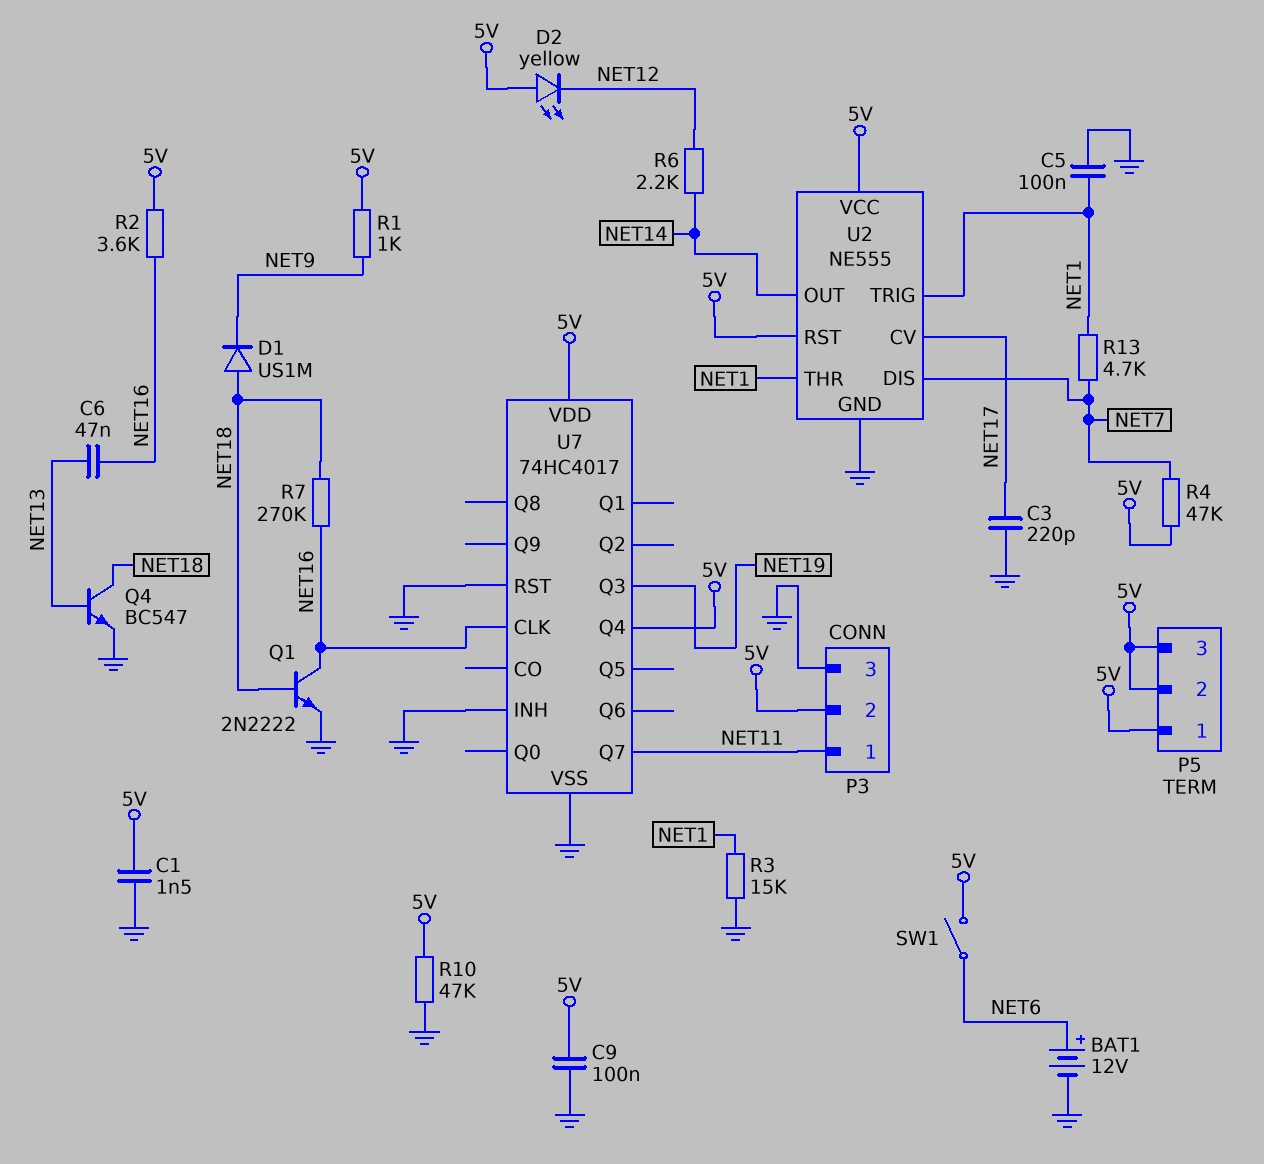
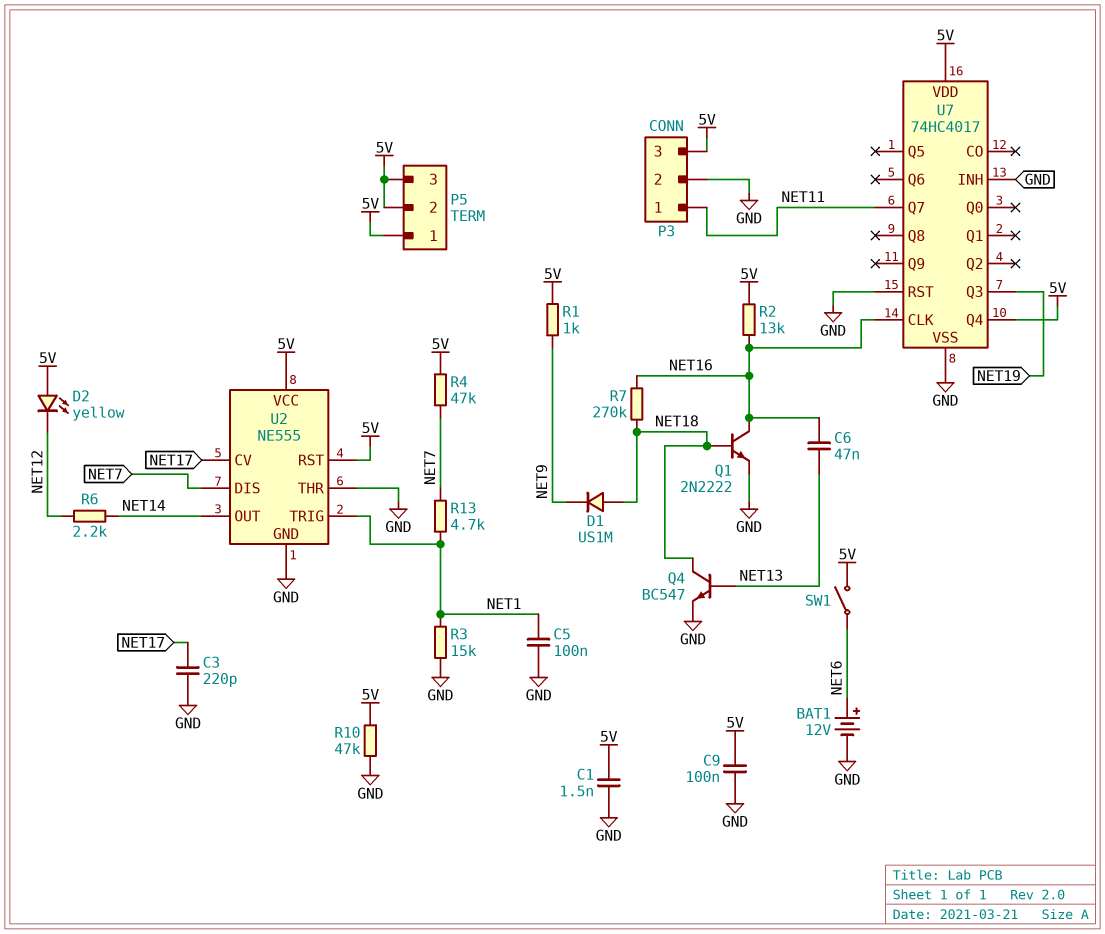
P3 pin 2: 5V -> GND
P3 pin 3: GND -> 5V
R2: 3.6k (5V, NET16) -> 13k (5V, NET16)
U2 pin THR: NET1 -> GND

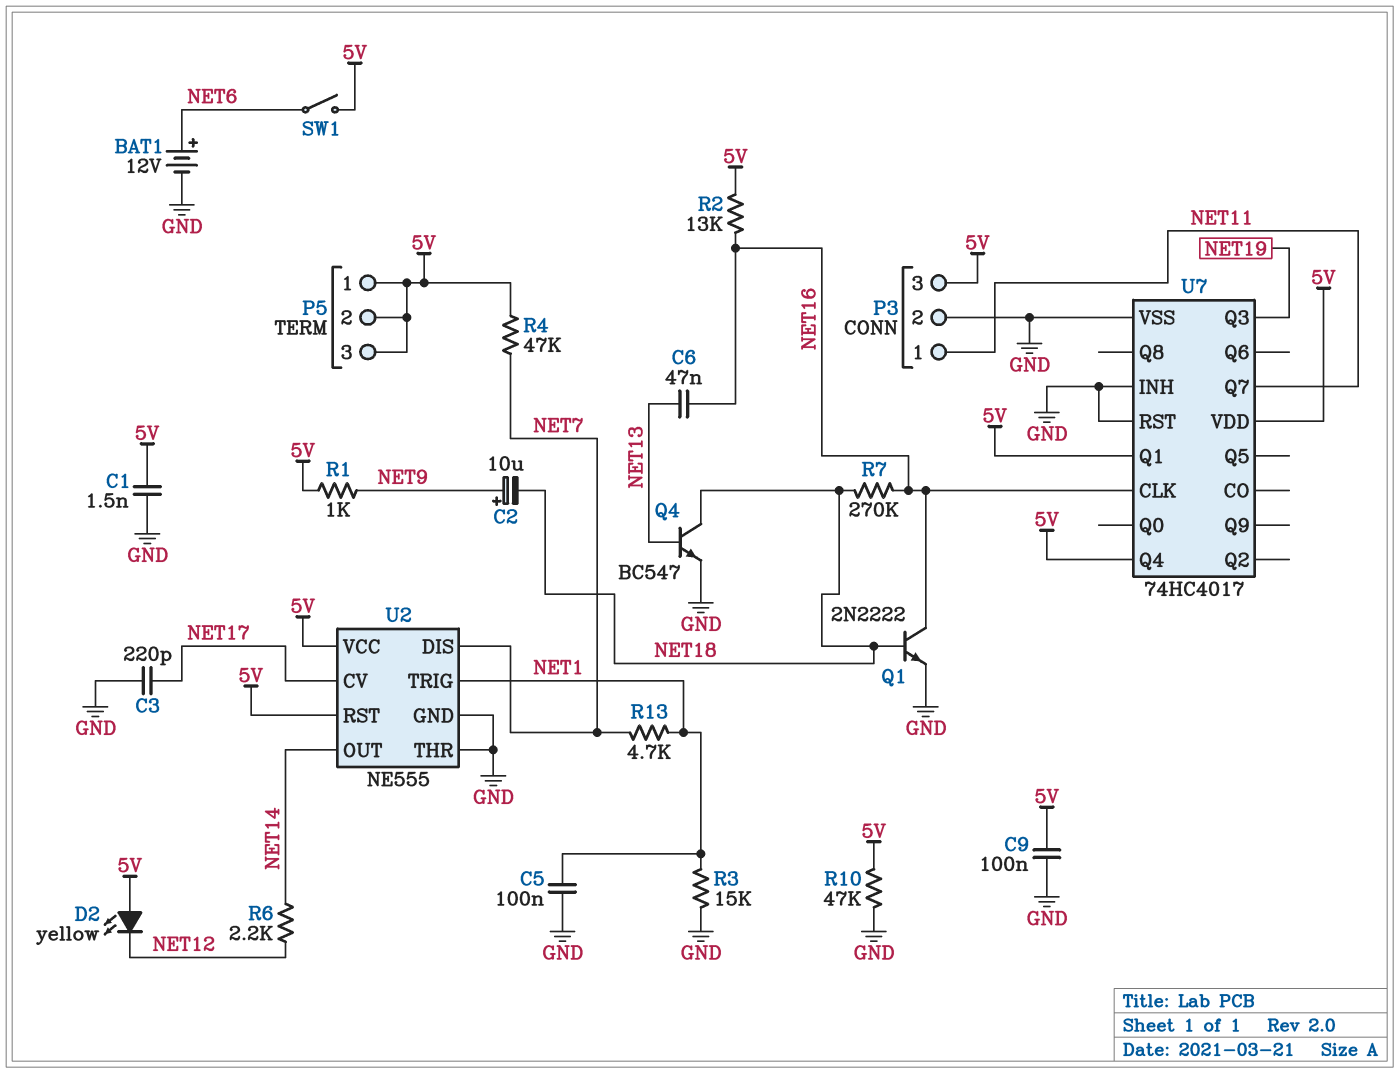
C2: none -> 10uF (plus NET9, minus NET18)
D1: diode US1M (A NET18, K NET9) -> none
U7 pin Q1: none -> 5V

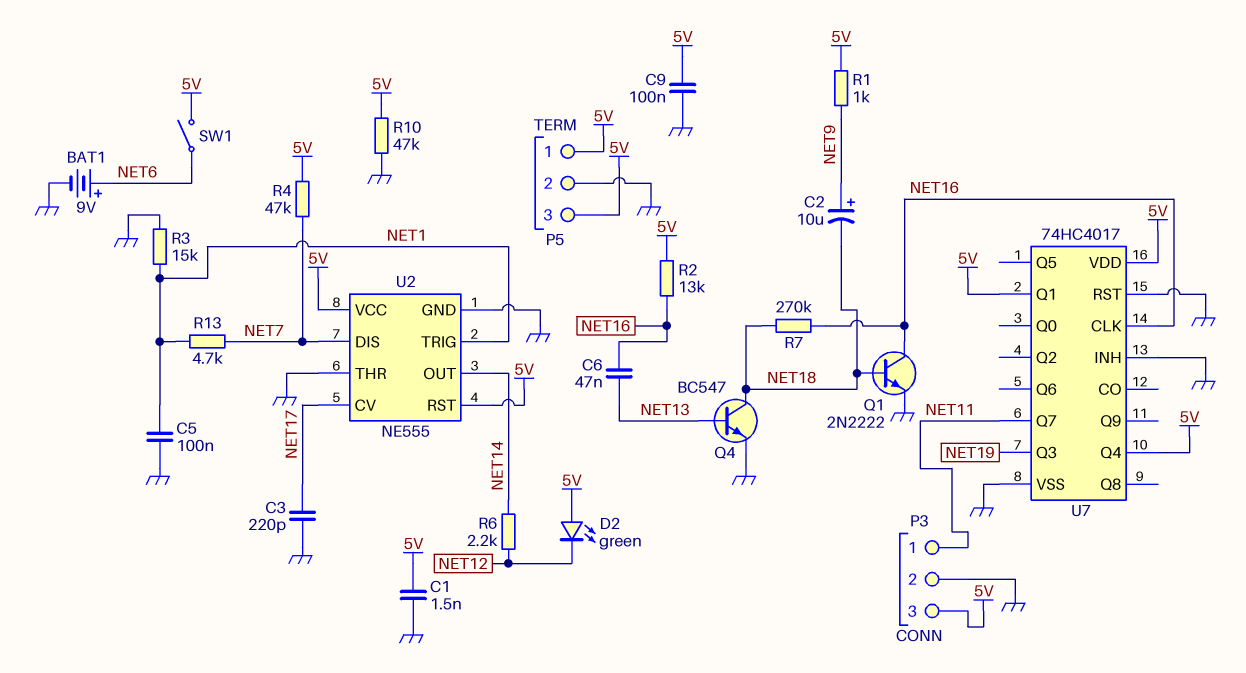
BAT1: 12V (plus NET6, minus GND) -> 9V (plus NET6, minus GND)
D2: LED yellow (A 5V, K NET12) -> LED green (A 5V, K NET12)
P5 pin 2: 5V -> GND

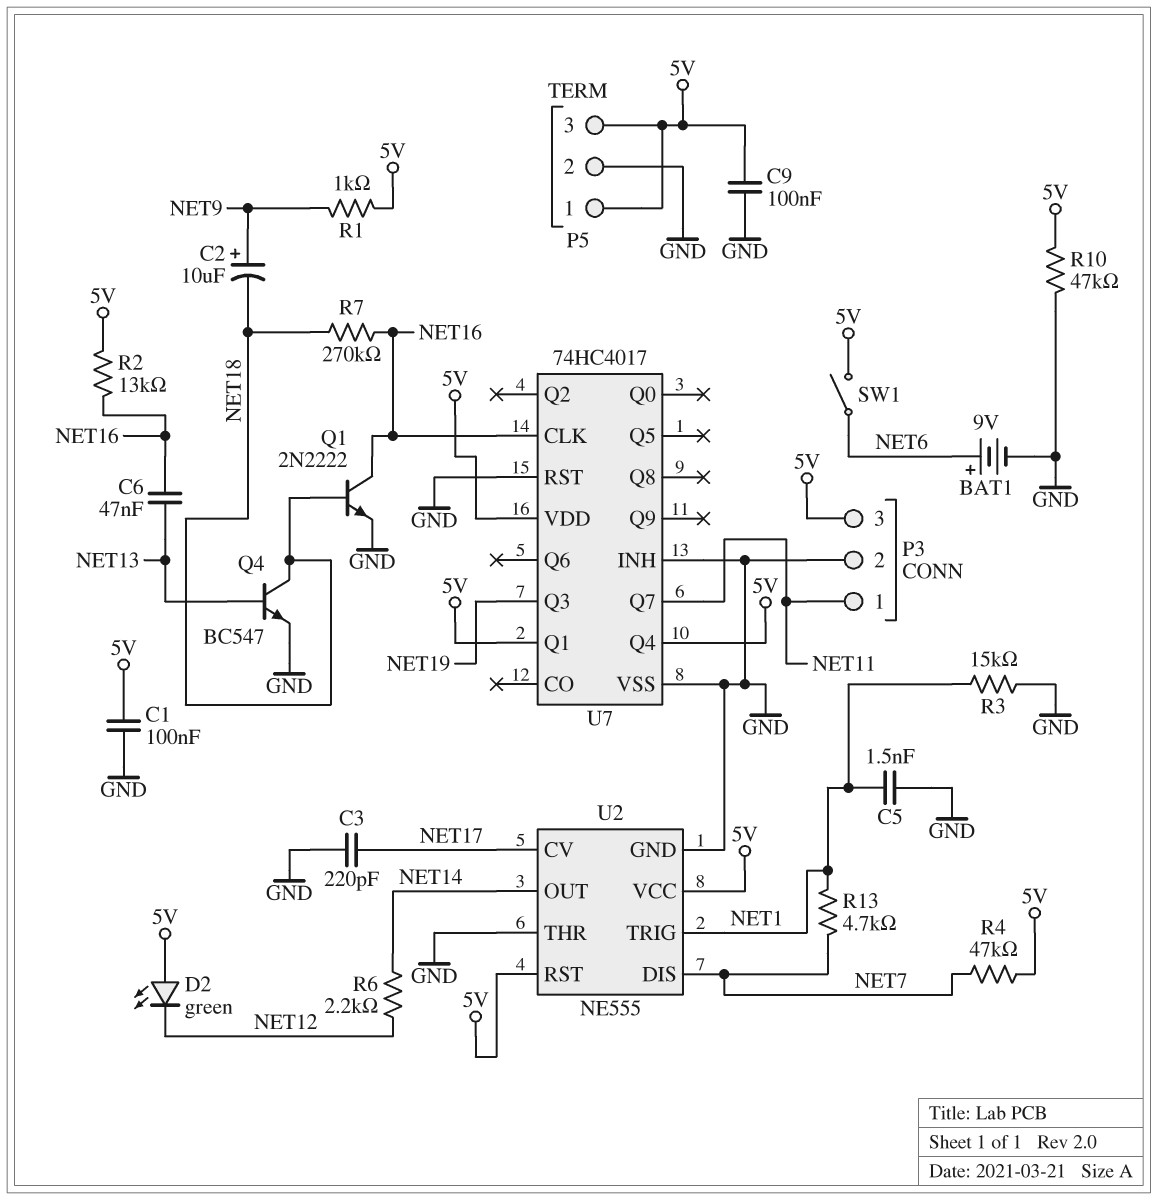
C1: 1.5nF (5V, GND) -> 100nF (5V, GND)
C5: 100nF (GND, NET1) -> 1.5nF (GND, NET1)

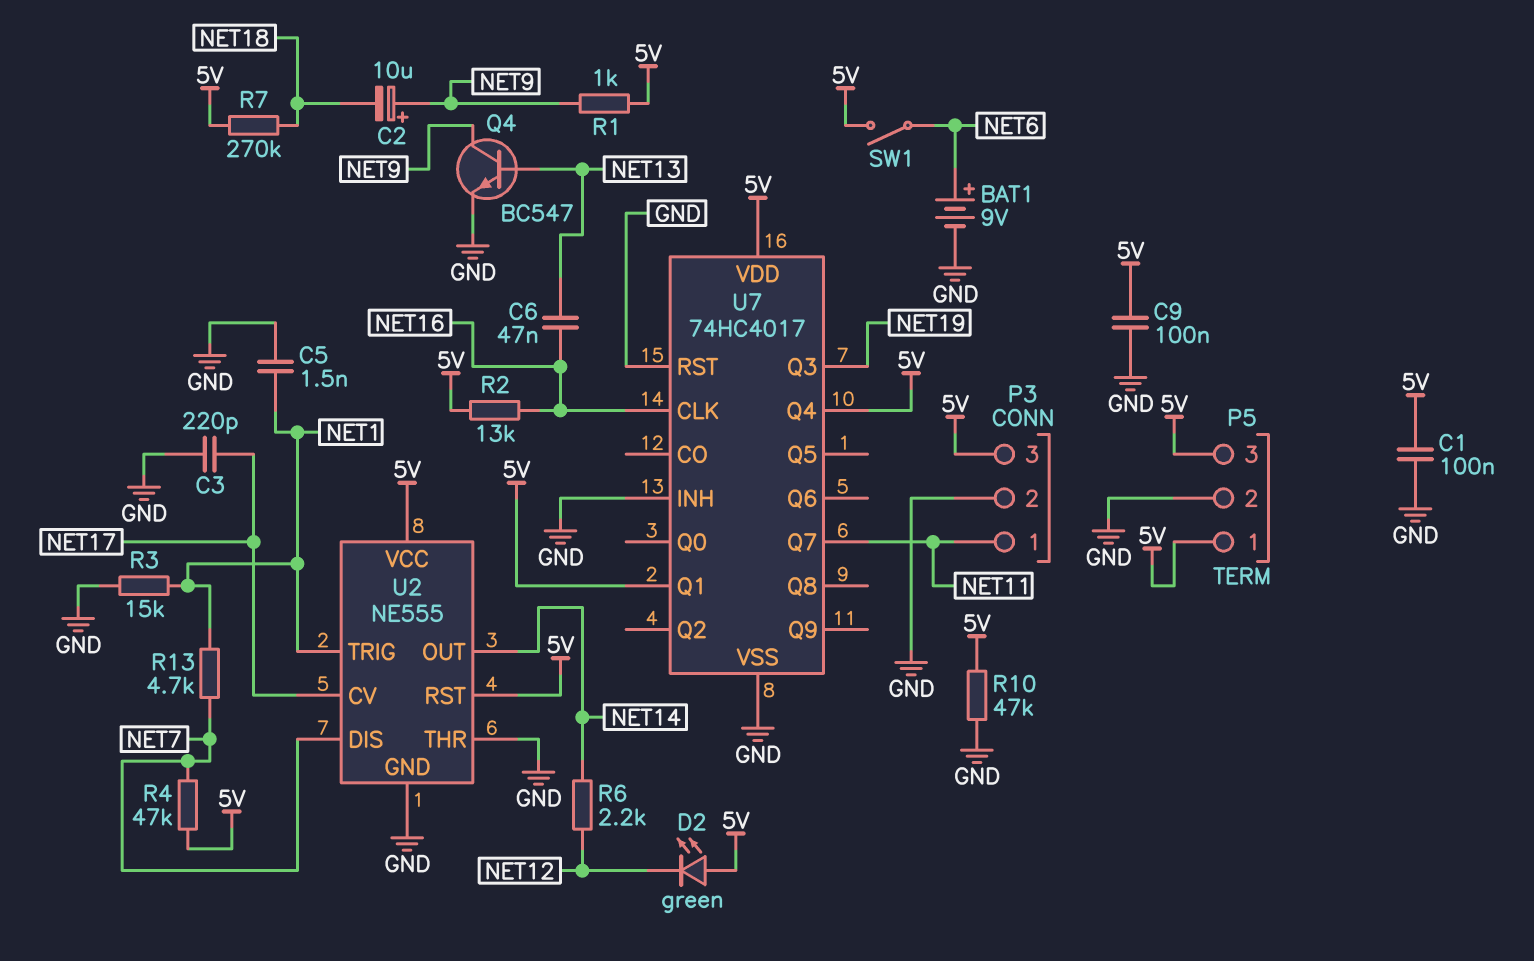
Q1: NPN 2N2222 (B NET18, C NET16, E GND) -> none
Q4: NPN BC547 (B NET13, C NET18, E GND) -> NPN BC547 (B NET13, C NET9, E GND)
R7: 270k (NET16, NET18) -> 270k (5V, NET18)

